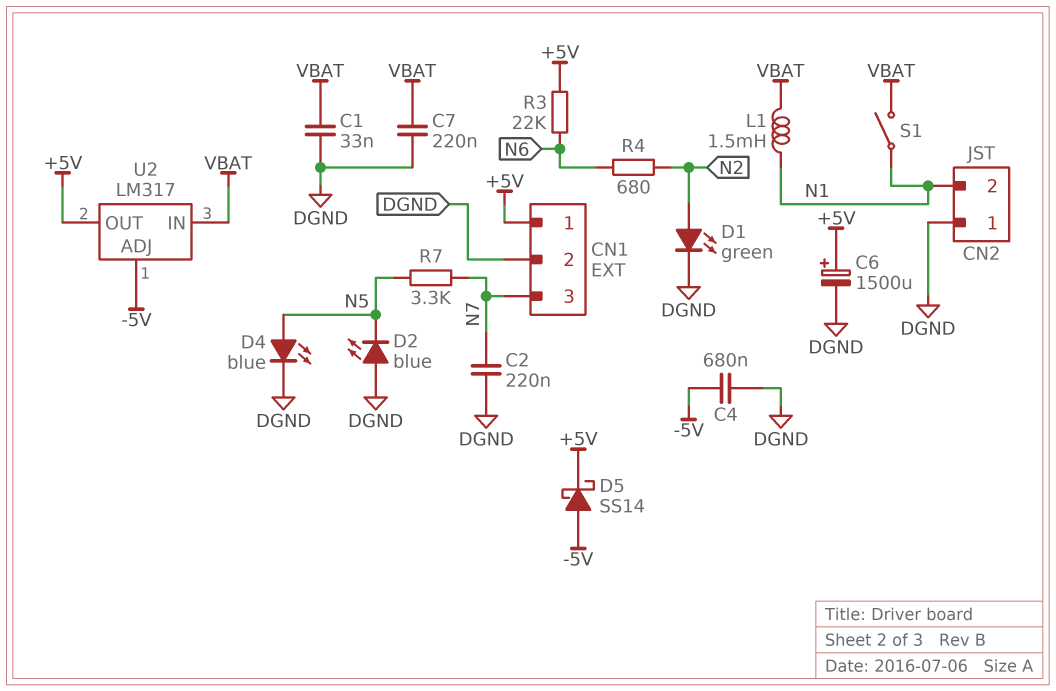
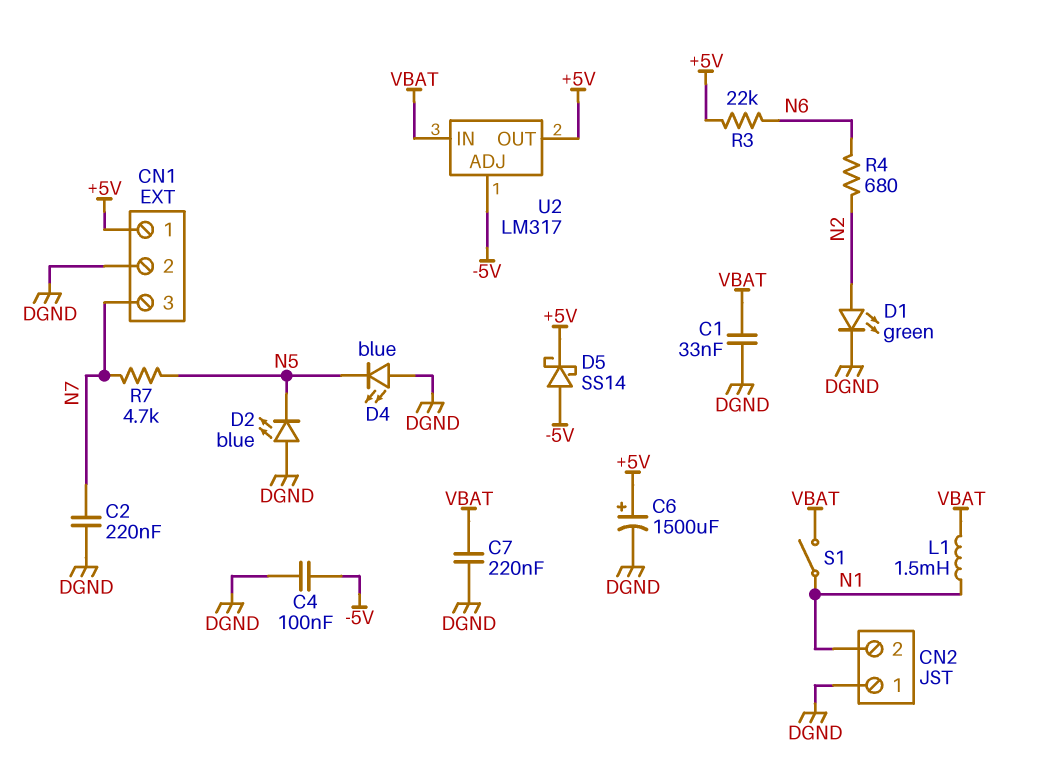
C4: 680nF (-5V, DGND) -> 100nF (-5V, DGND)
D4: LED blue (A N5, K DGND) -> LED blue (A DGND, K N5)
R7: 3.3k (N5, N7) -> 4.7k (N5, N7)

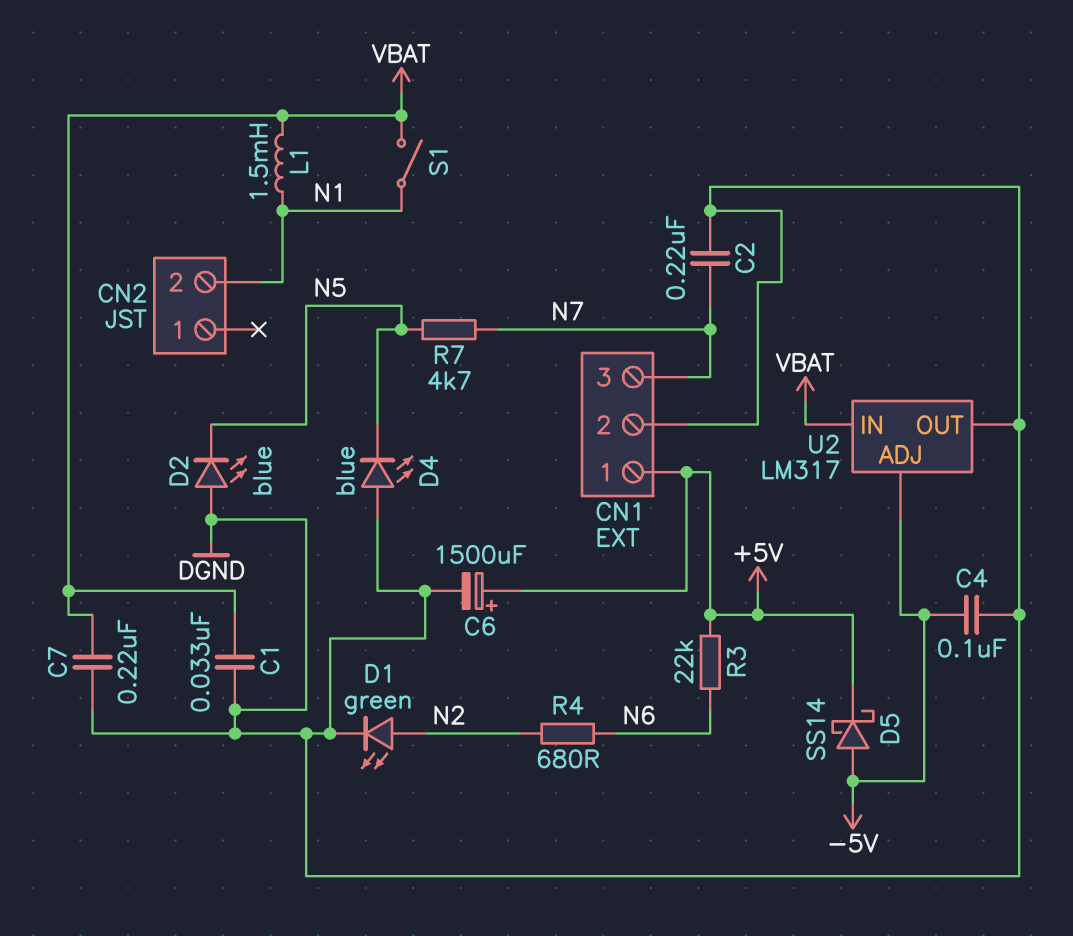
CN2 pin 1: DGND -> none
U2 pin OUT: +5V -> DGND

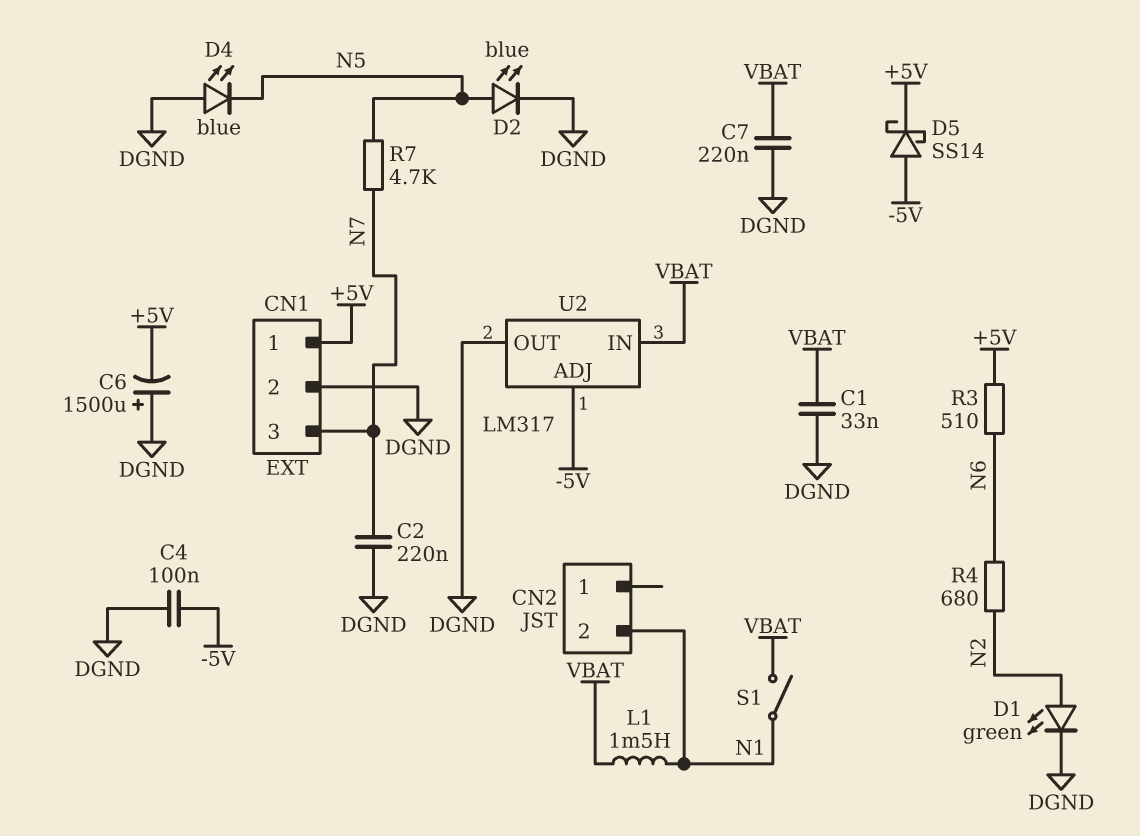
C6: 1500uF (plus +5V, minus DGND) -> 1500uF (plus DGND, minus +5V)
D2: LED blue (A DGND, K N5) -> LED blue (A N5, K DGND)
R3: 22k (+5V, N6) -> 510 (+5V, N6)

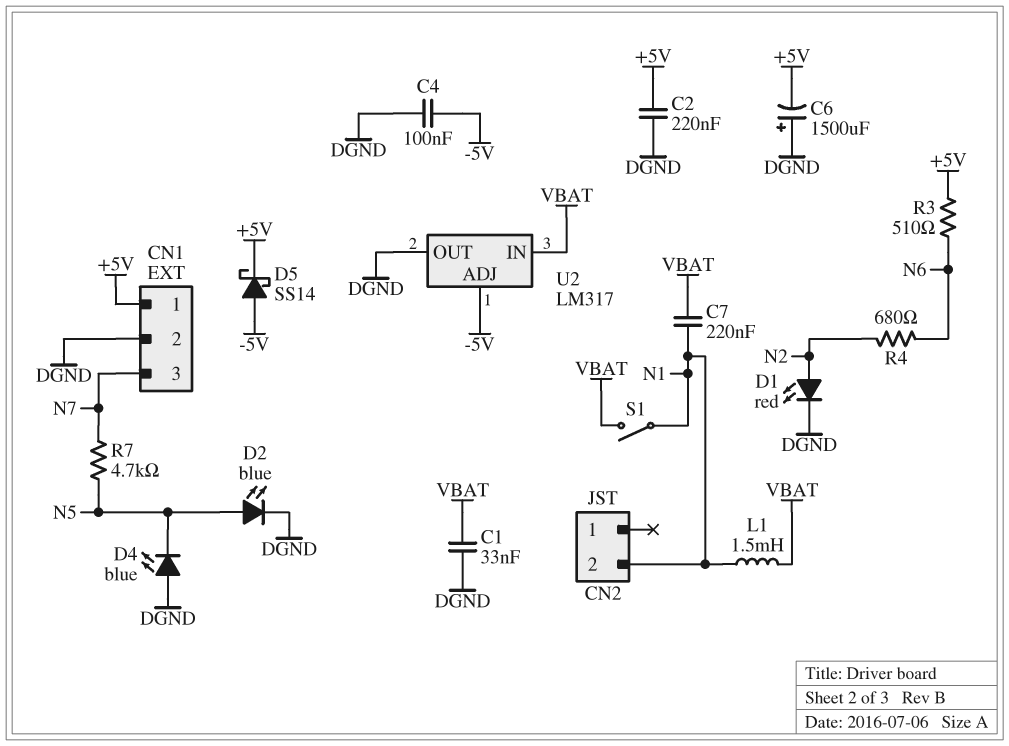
C2: 220nF (DGND, N7) -> 220nF (+5V, DGND)
C7: 220nF (DGND, VBAT) -> 220nF (N1, VBAT)
D1: LED green (A N2, K DGND) -> LED red (A N2, K DGND)

